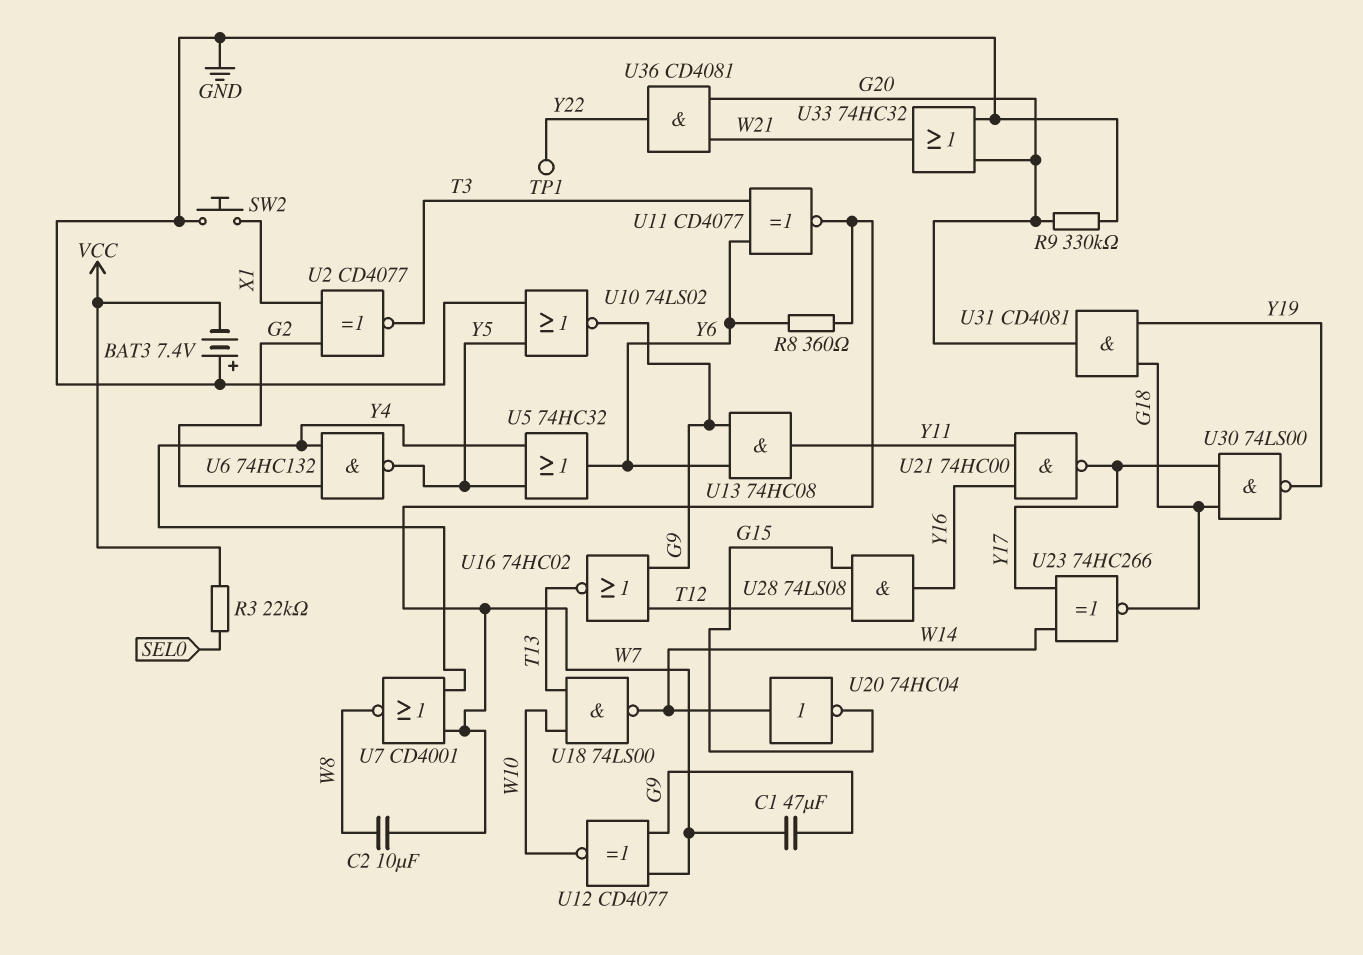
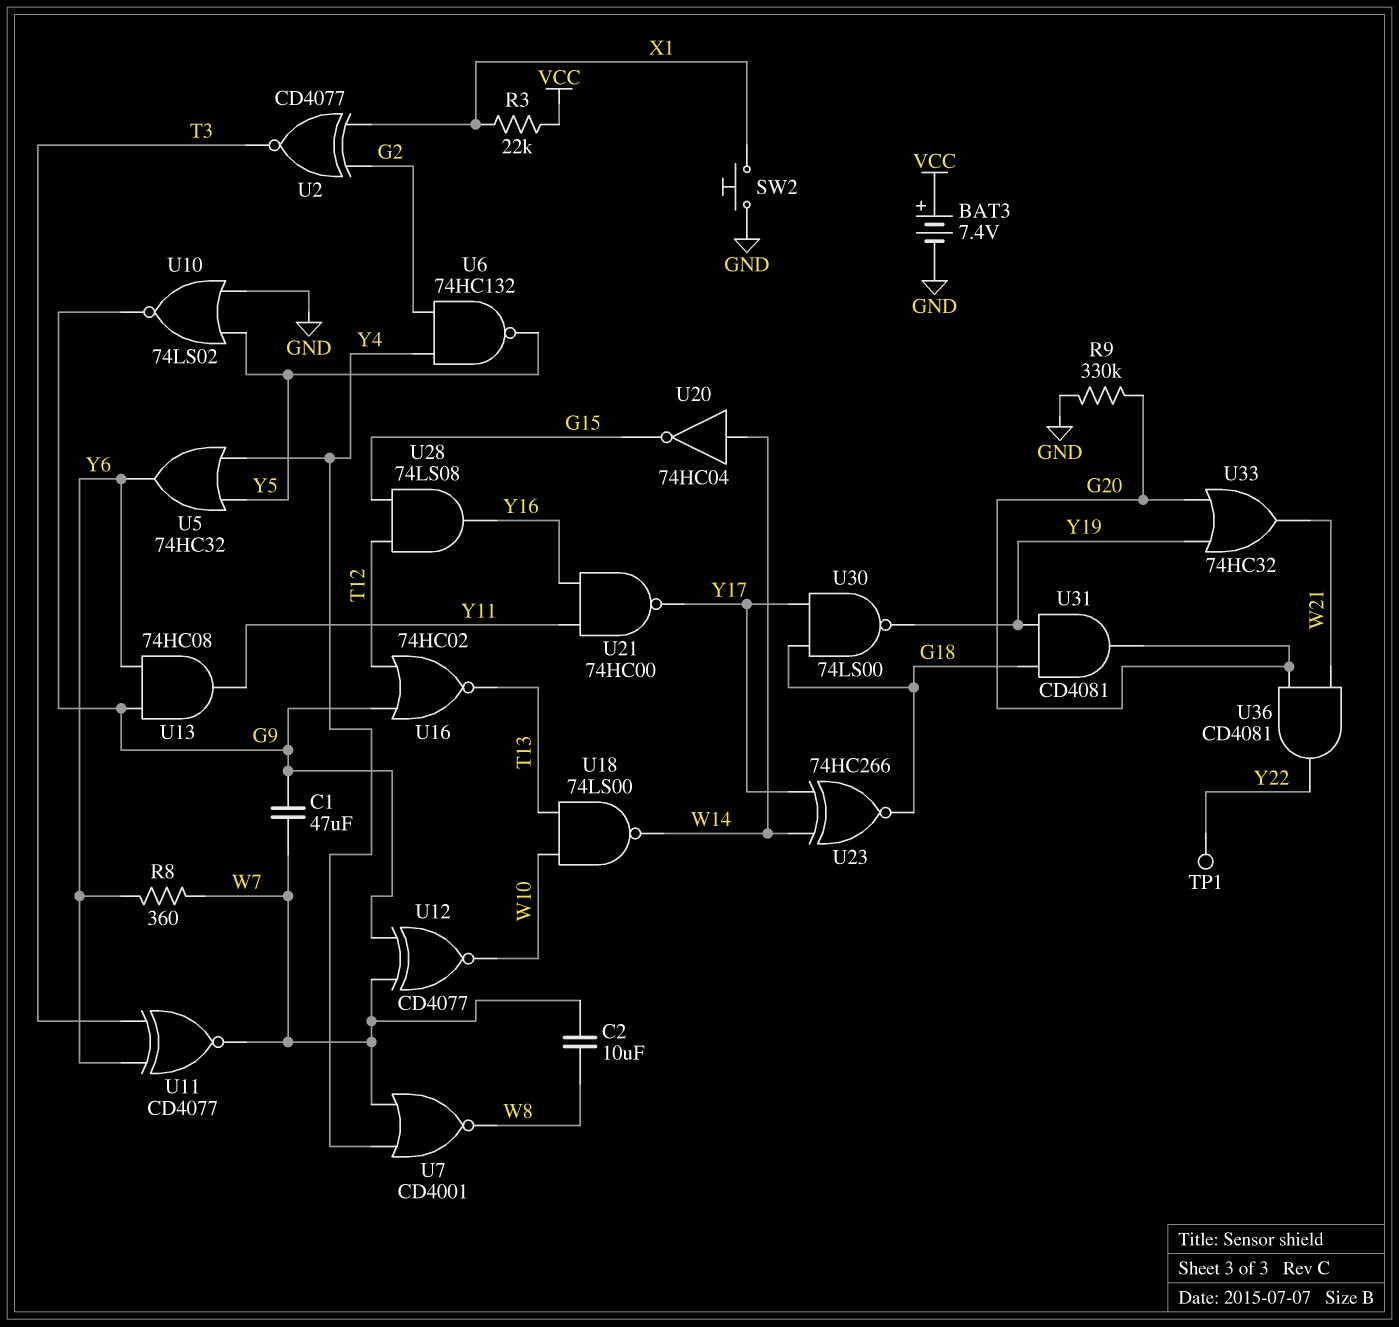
BAT3: 7.4V (plus GND, minus VCC) -> 7.4V (plus VCC, minus GND)
R3: 22k (SEL0, VCC) -> 22k (VCC, X1)
U33: OR 74HC32 (in G20, in GND, out W21) -> OR 74HC32 (in G20, in Y19, out W21)

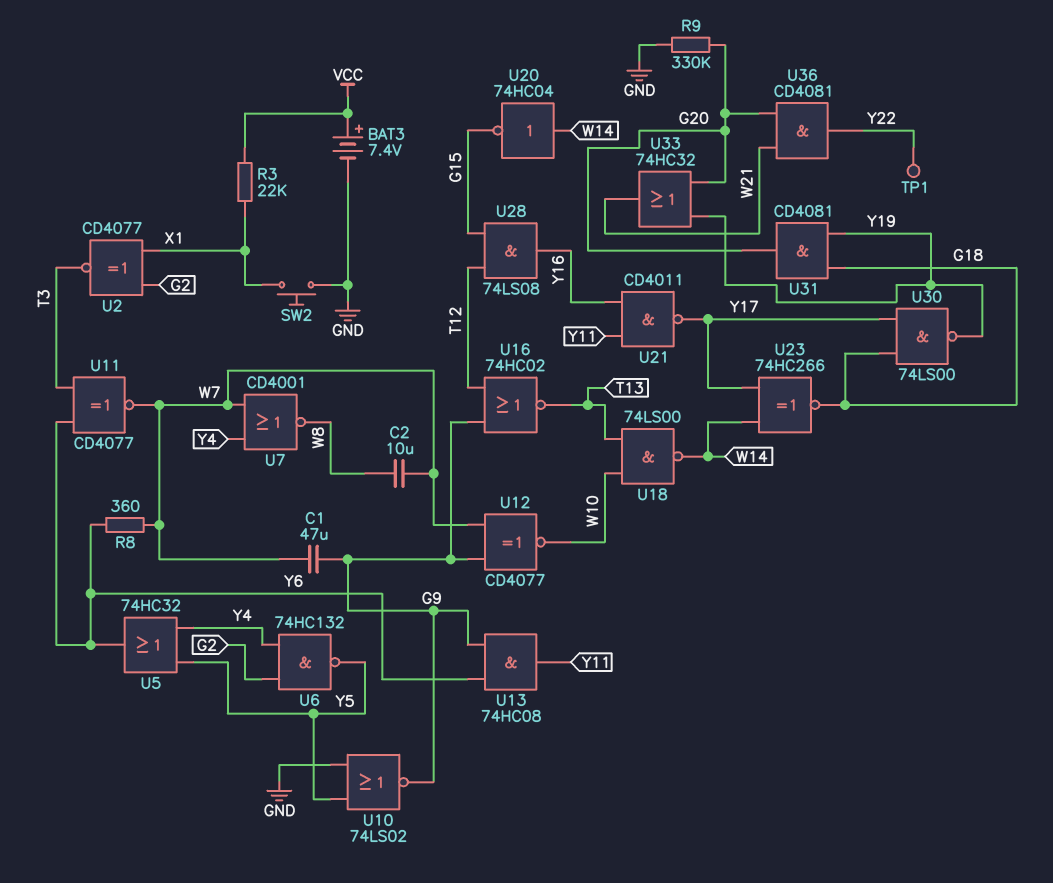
U21: NAND 74HC00 (in Y11, in Y16, out Y17) -> NAND CD4011 (in Y11, in Y16, out Y17)

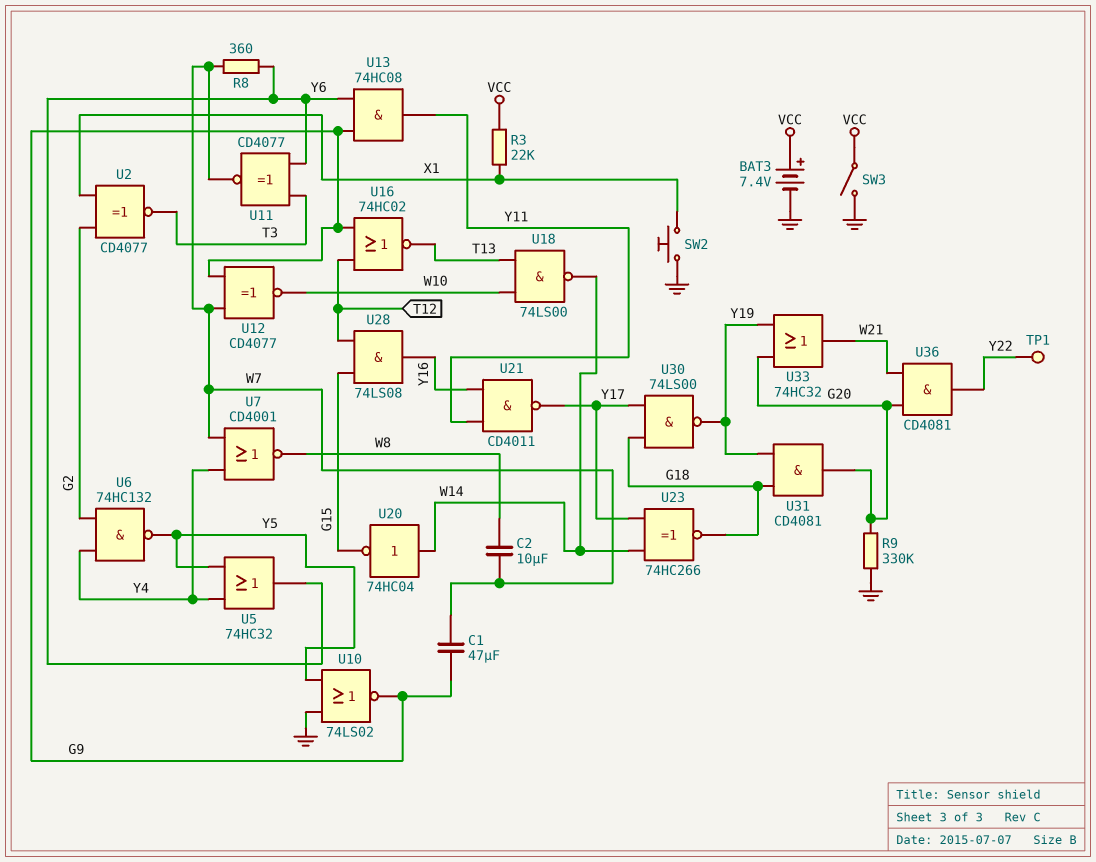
SW3: none -> switch (GND, VCC)

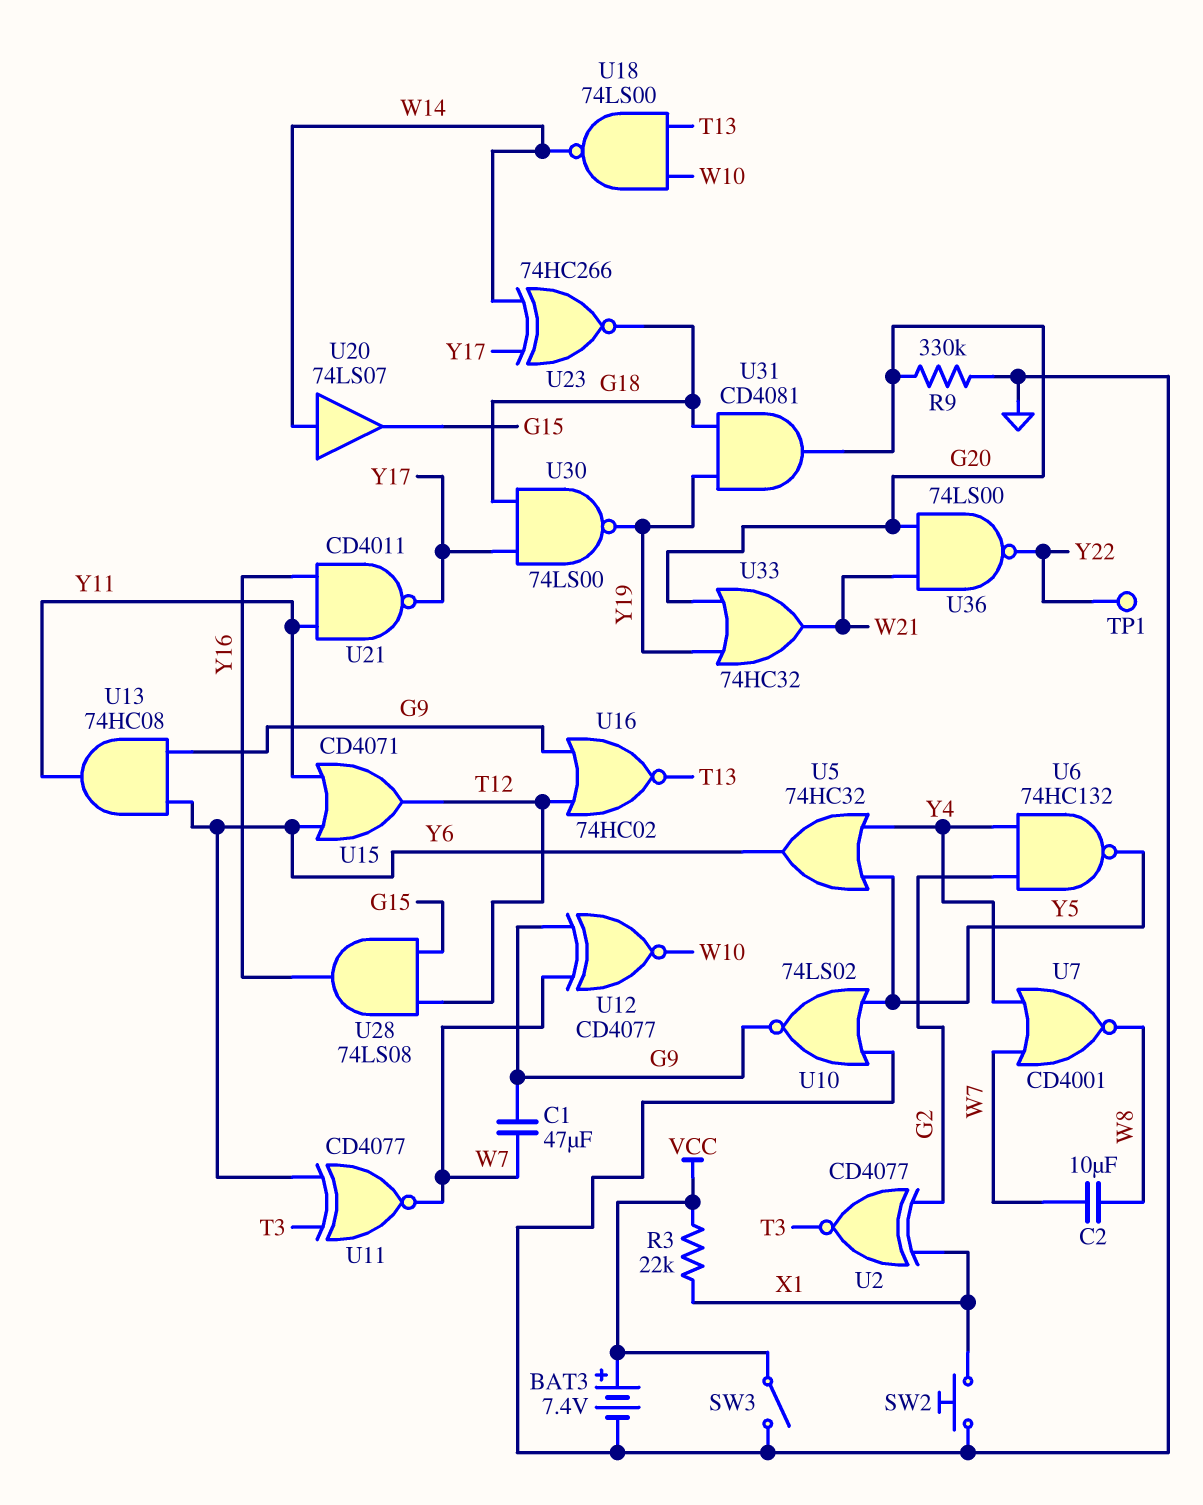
R8: 360 (W7, Y6) -> none
U15: none -> OR CD4071 (in Y6, in Y11, out T12)
U20: NOT 74HC04 (in W14, out G15) -> buffer 74LS07 (in W14, out G15)
U36: AND CD4081 (in G20, in W21, out Y22) -> NAND 74LS00 (in G20, in W21, out Y22)

